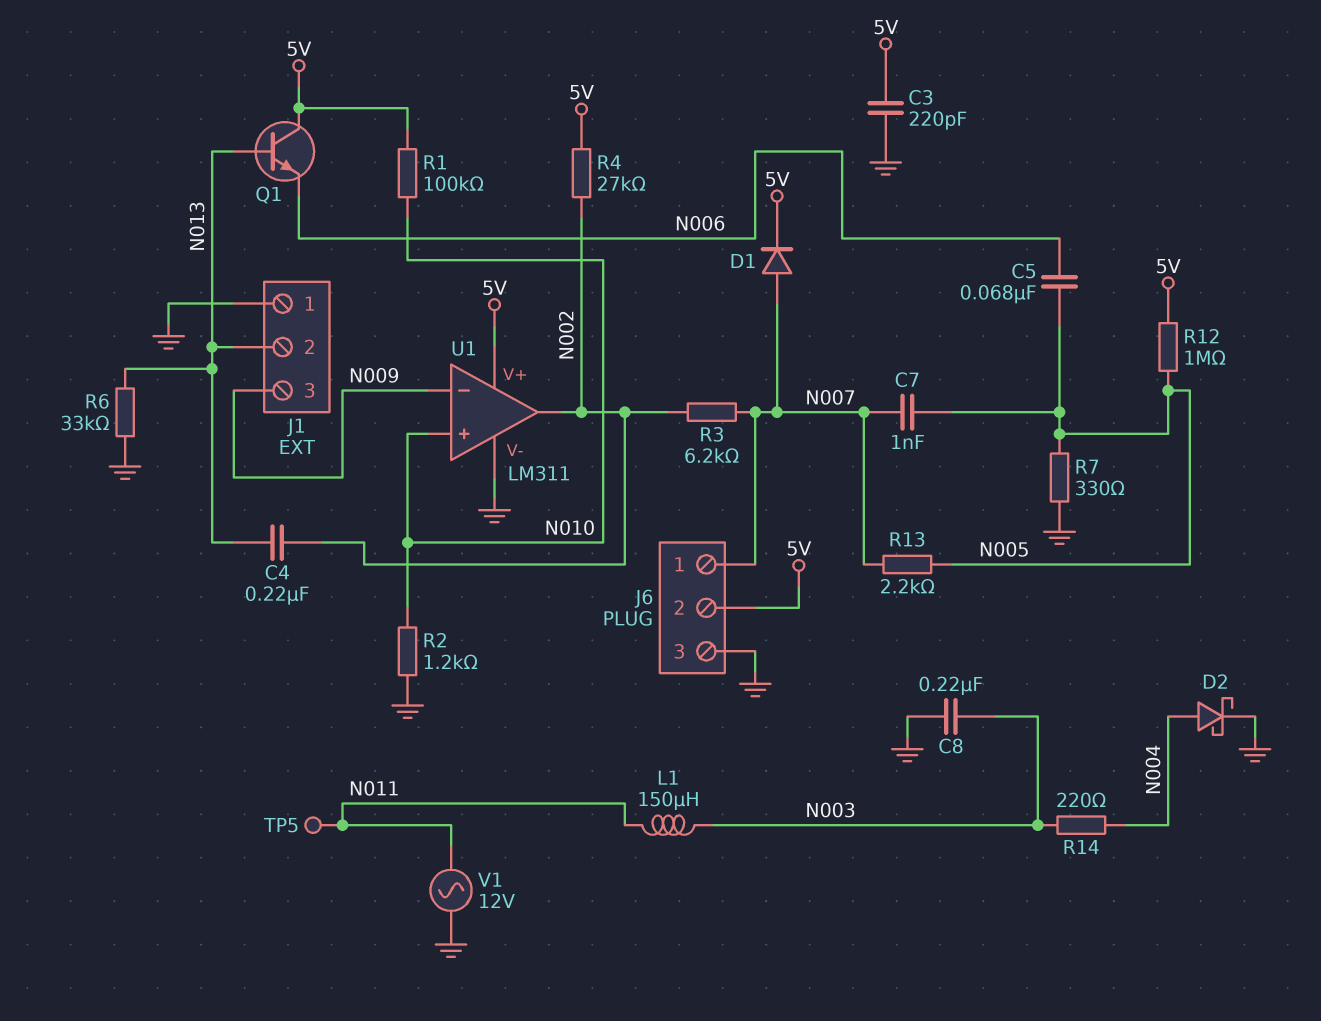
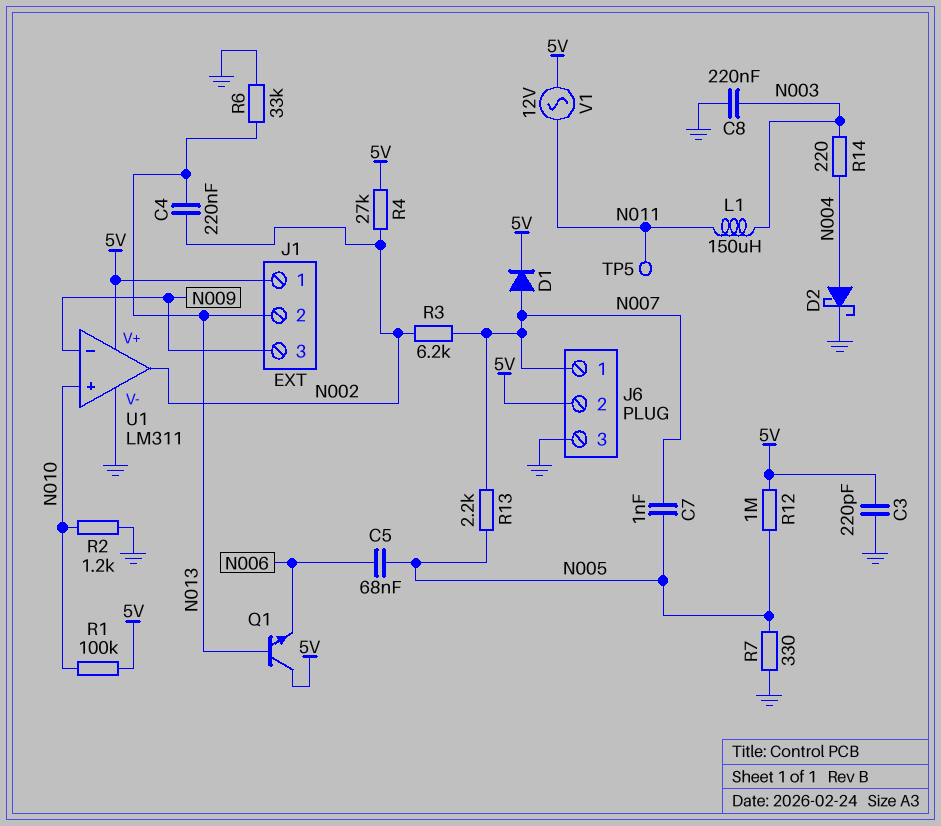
J1 pin 1: GND -> 5V
V1: AC 12V (GND, N011) -> AC 12V (5V, N011)

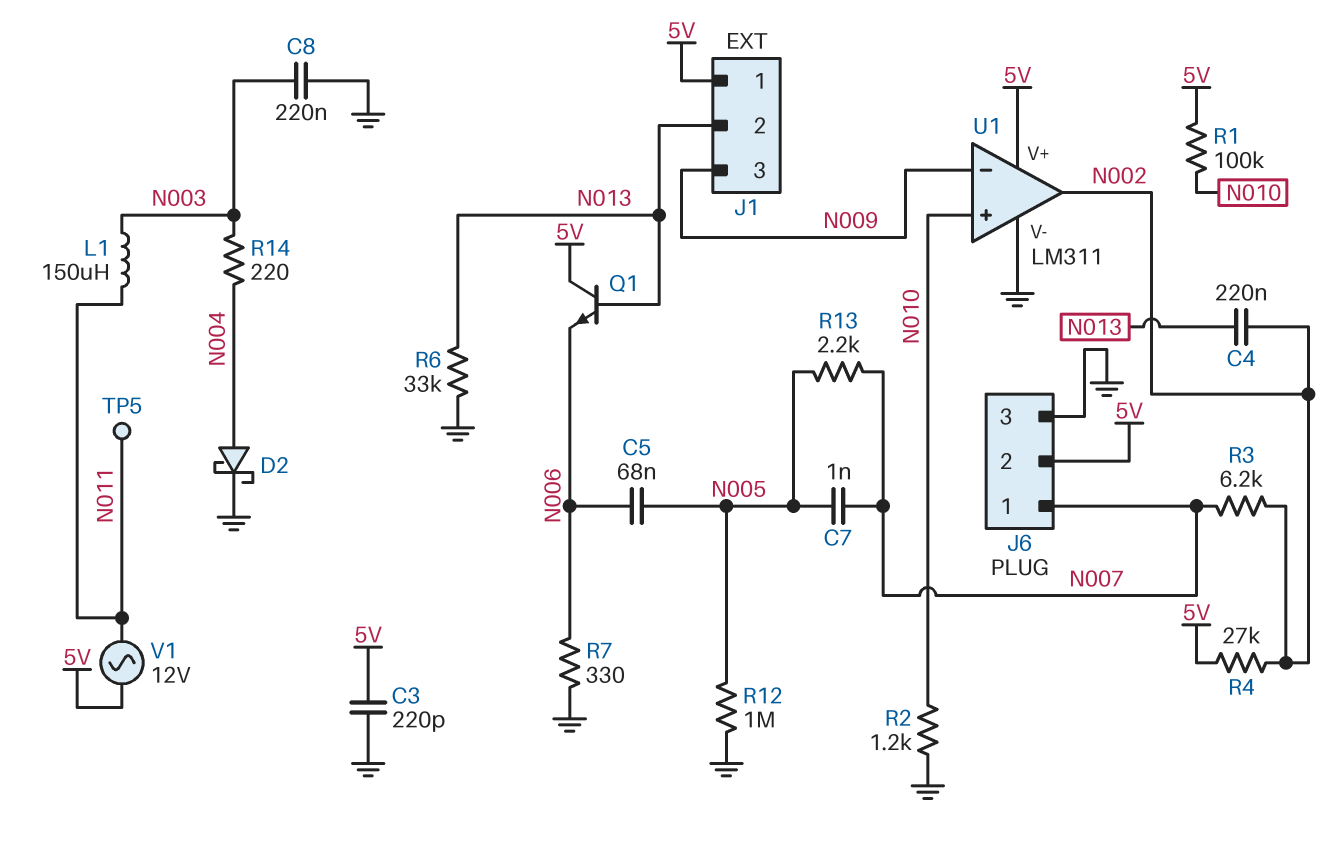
D1: diode (A N007, K 5V) -> none
R7: 330 (GND, N005) -> 330 (GND, N006)
R12: 1M (5V, N005) -> 1M (GND, N005)

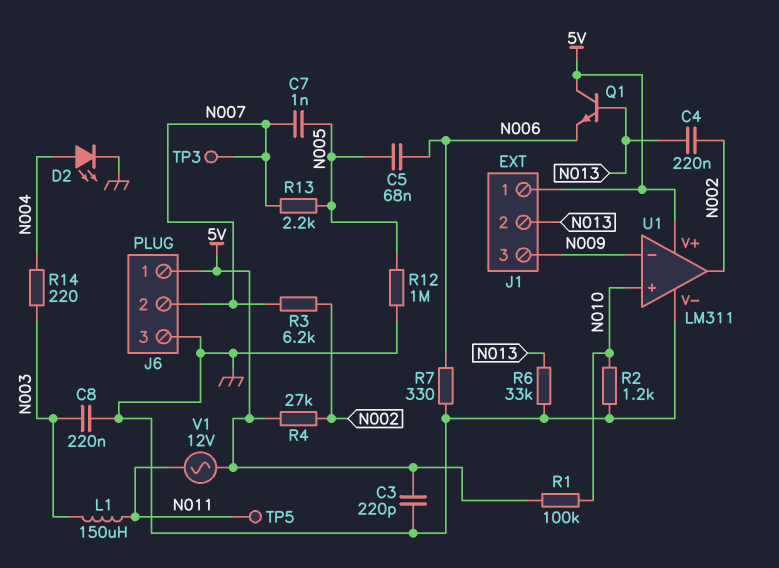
D2: schottky (A N004, K GND) -> LED (A N004, K GND)
J6 pin 1: N007 -> 5V
J6 pin 2: 5V -> N007
TP3: none -> test point (N007)

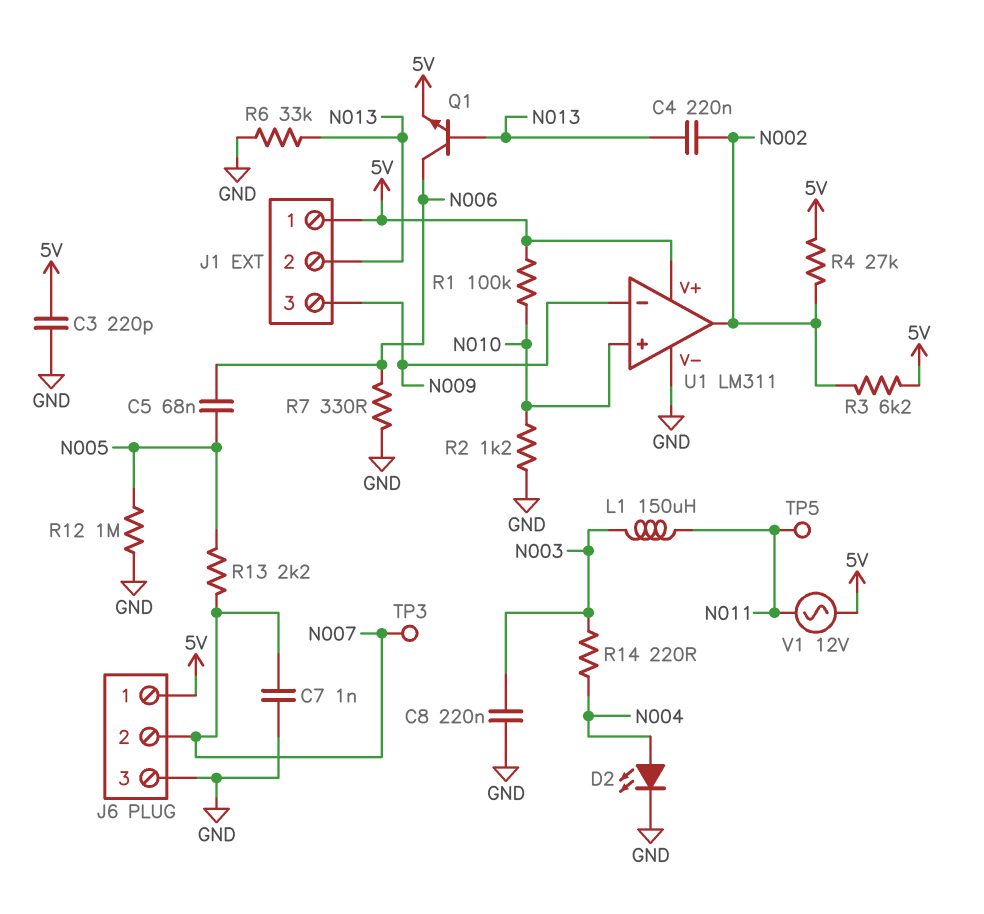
C7: 1nF (N005, N007) -> 1nF (GND, N007)
Q1: NPN (B N013, C 5V, E N006) -> NPN (B N013, C N006, E 5V)
R3: 6.2k (N002, N007) -> 6.2k (5V, N002)

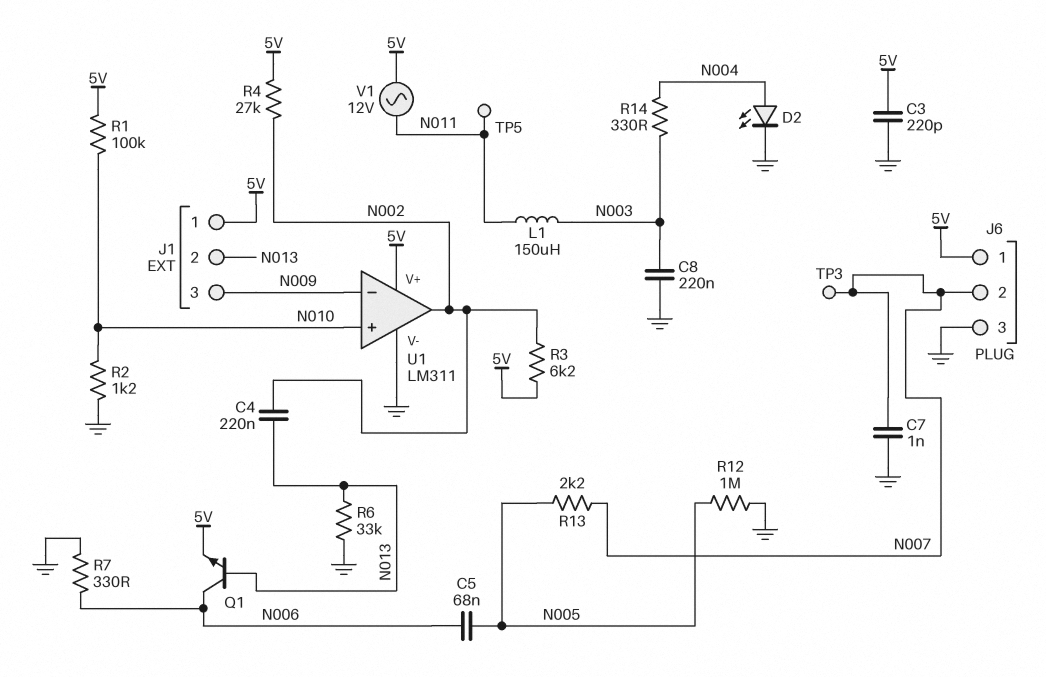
R14: 220 (N003, N004) -> 330 (N003, N004)

